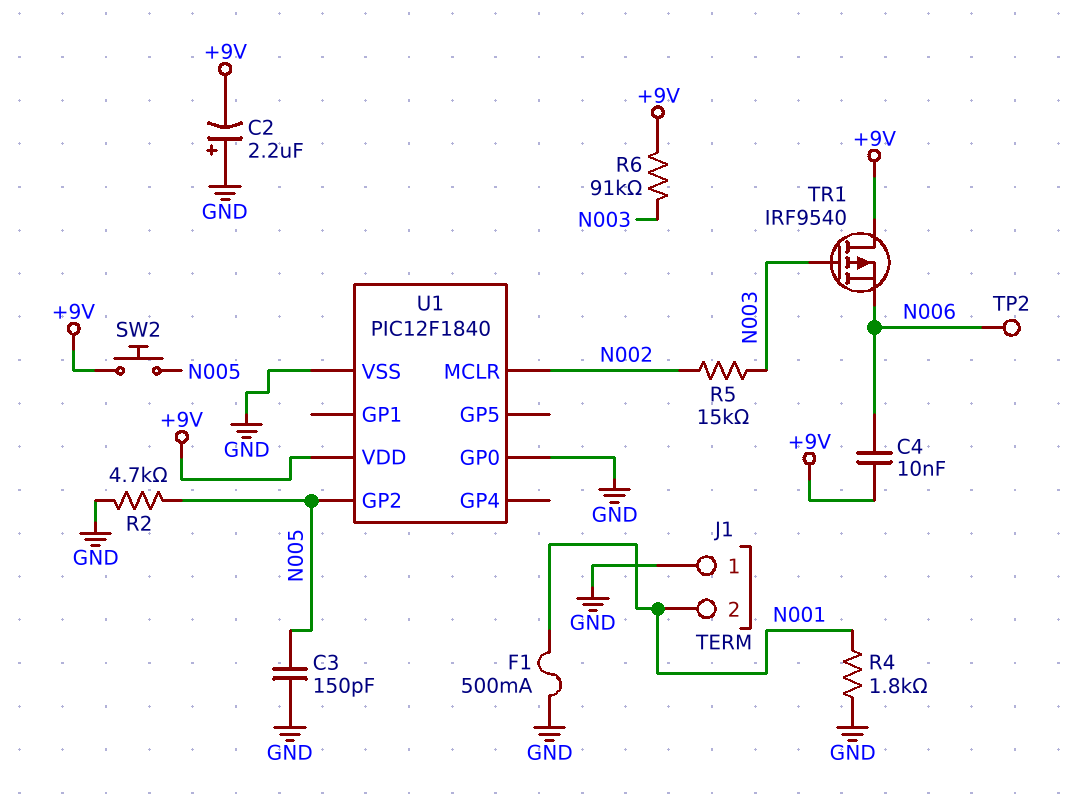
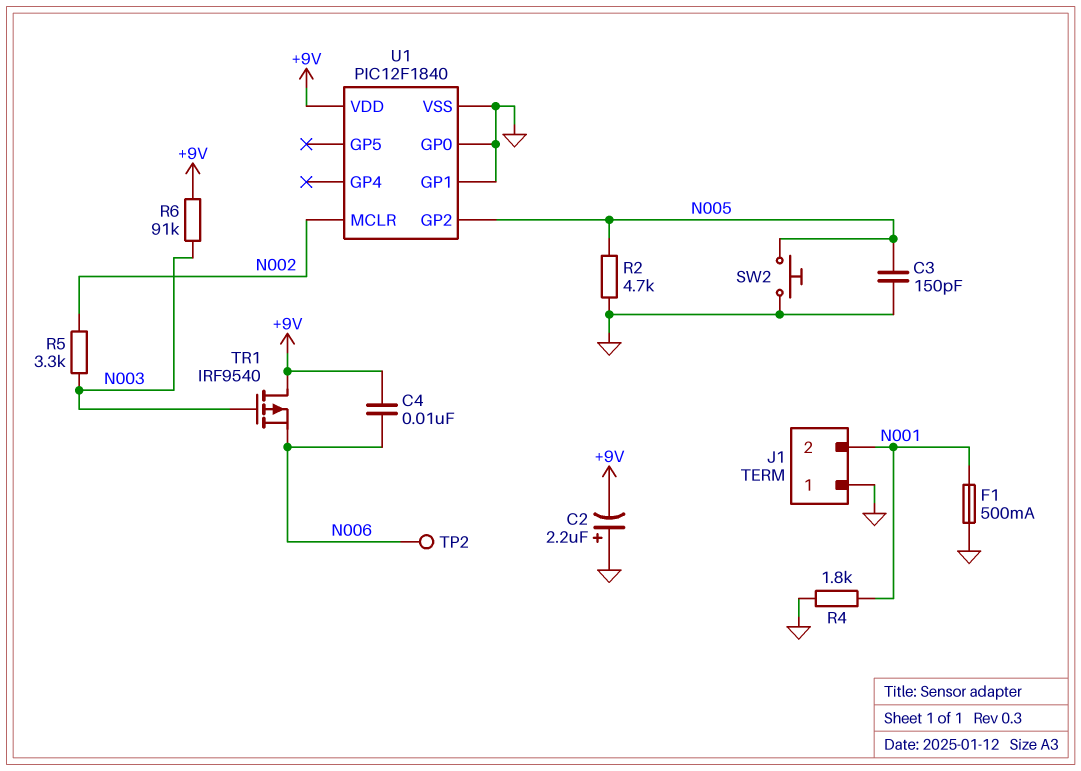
R5: 15k (N002, N003) -> 3.3k (N002, N003)
SW2: button (+9V, N005) -> button (GND, N005)
U1 pin GP1: none -> GND

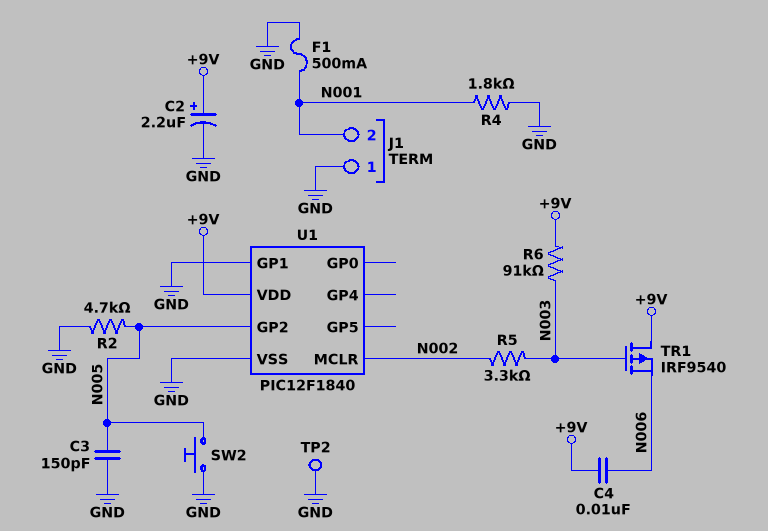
C2: 2.2uF (plus GND, minus +9V) -> 2.2uF (plus +9V, minus GND)
TP2: test point (N006) -> test point (GND)
U1 pin GP0: GND -> none

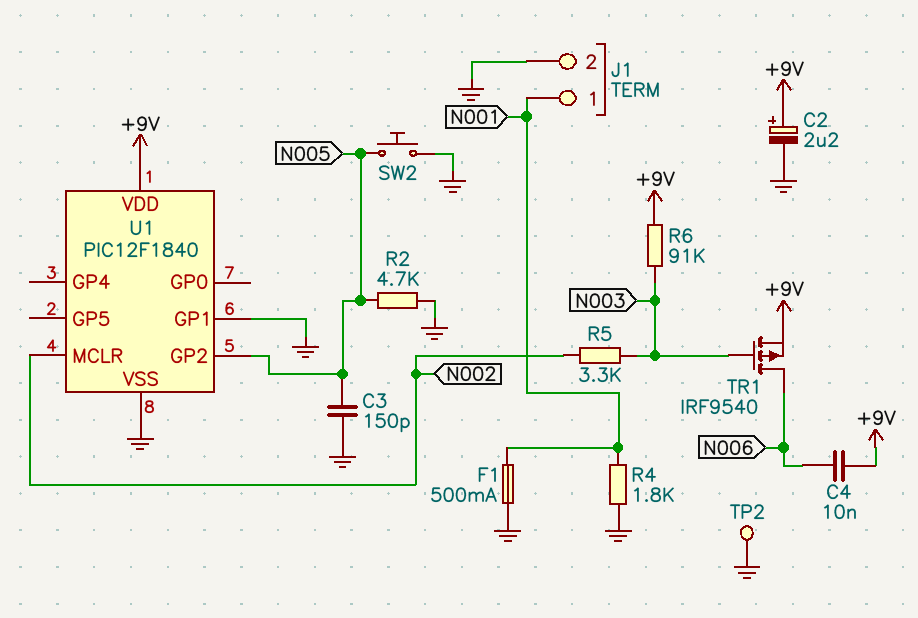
J1 pin 1: GND -> N001
J1 pin 2: N001 -> GND
TR1: PMOS IRF9540 (G N003, D +9V, S N006) -> PMOS IRF9540 (G N003, D N006, S +9V)

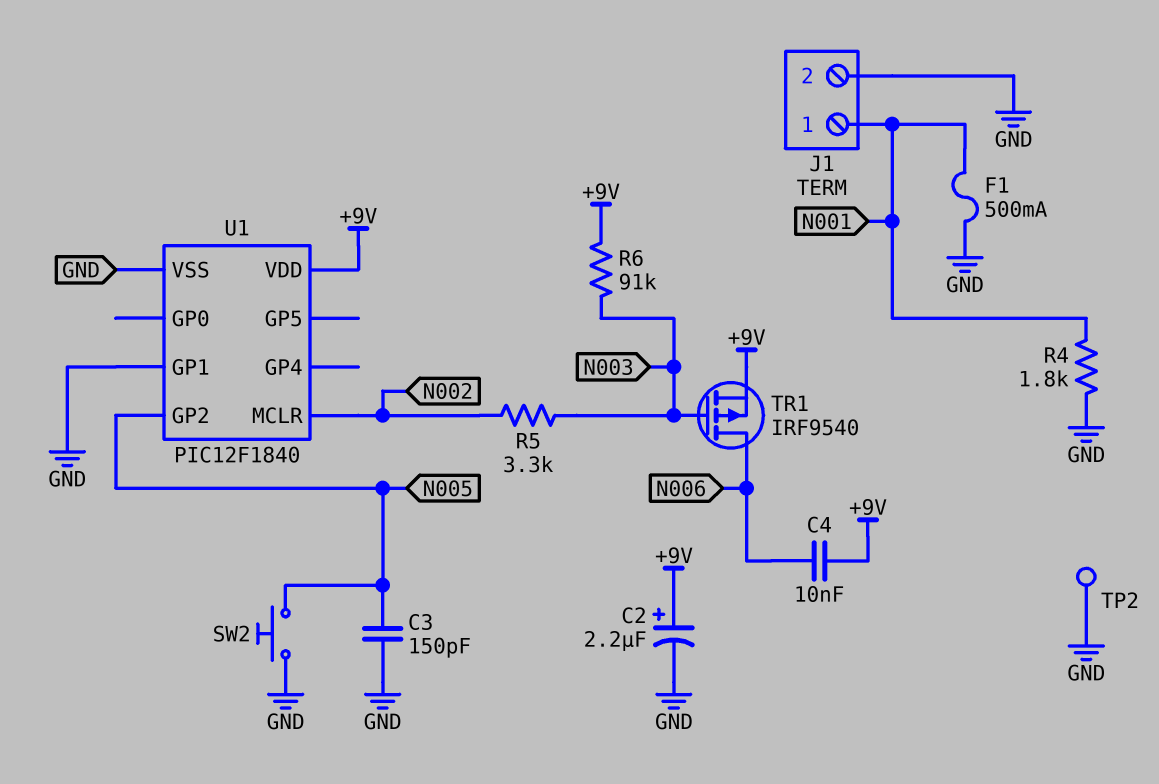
R2: 4.7k (GND, N005) -> none

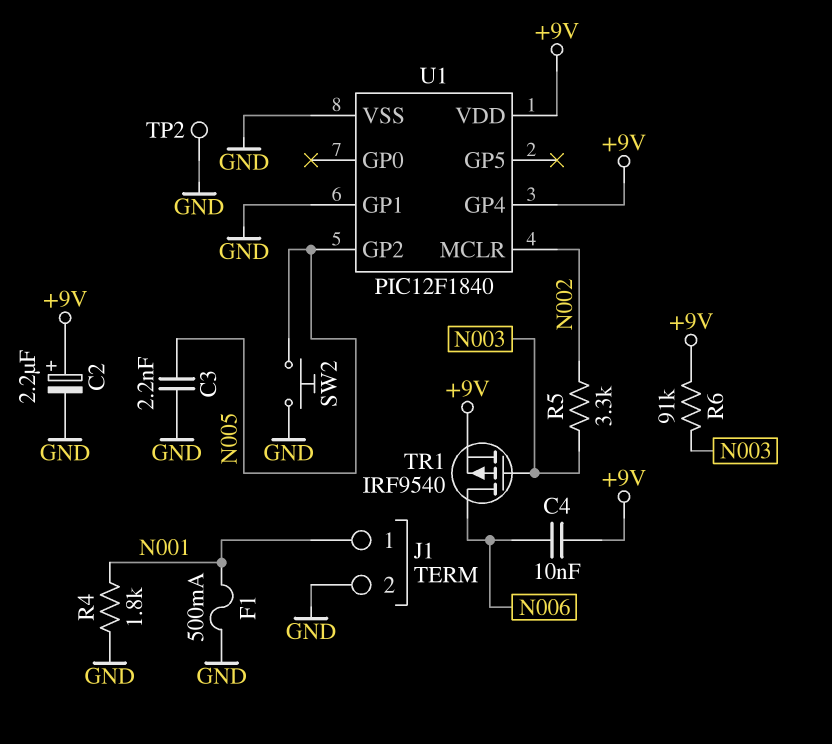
C3: 150pF (GND, N005) -> 2.2nF (GND, N005)
U1 pin GP4: none -> +9V

